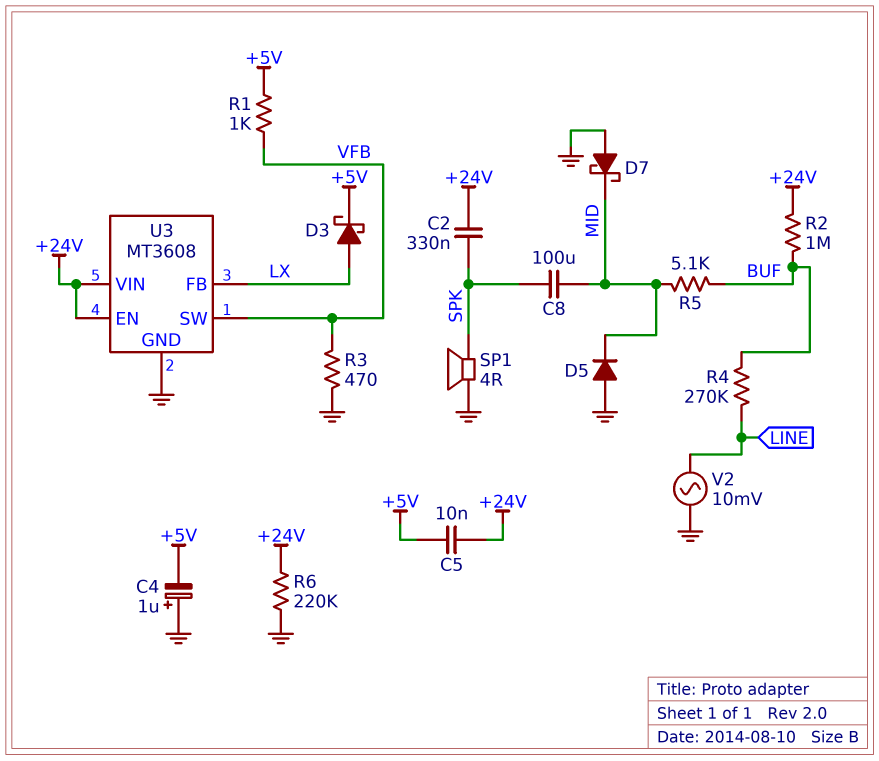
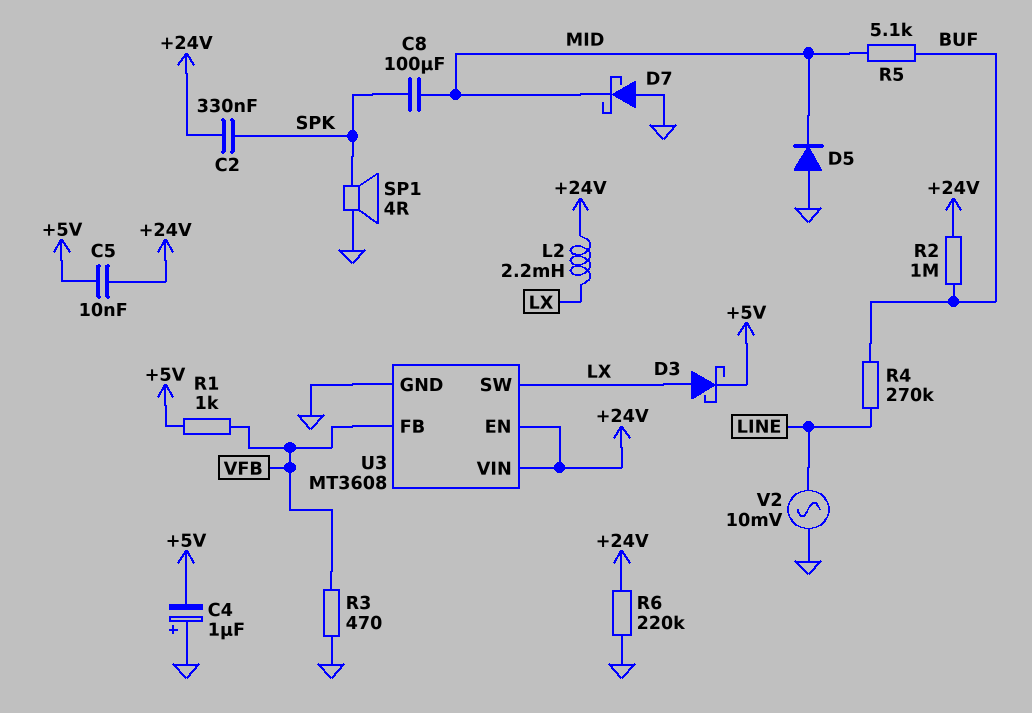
L2: none -> 2.2mH (+24V, LX)
U3 pin FB: LX -> VFB
U3 pin SW: VFB -> LX

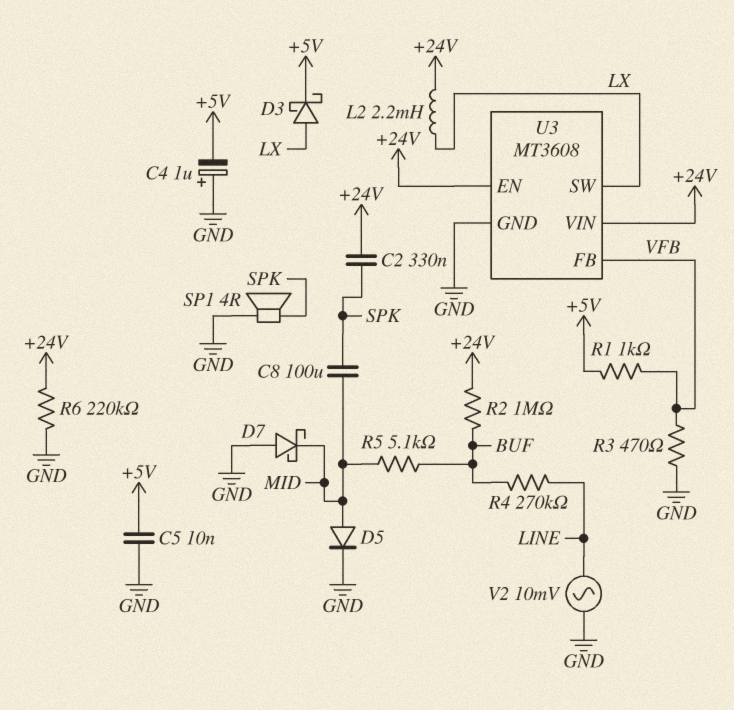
C5: 10nF (+5V, +24V) -> 10nF (+5V, GND)
D5: diode (A GND, K MID) -> diode (A MID, K GND)

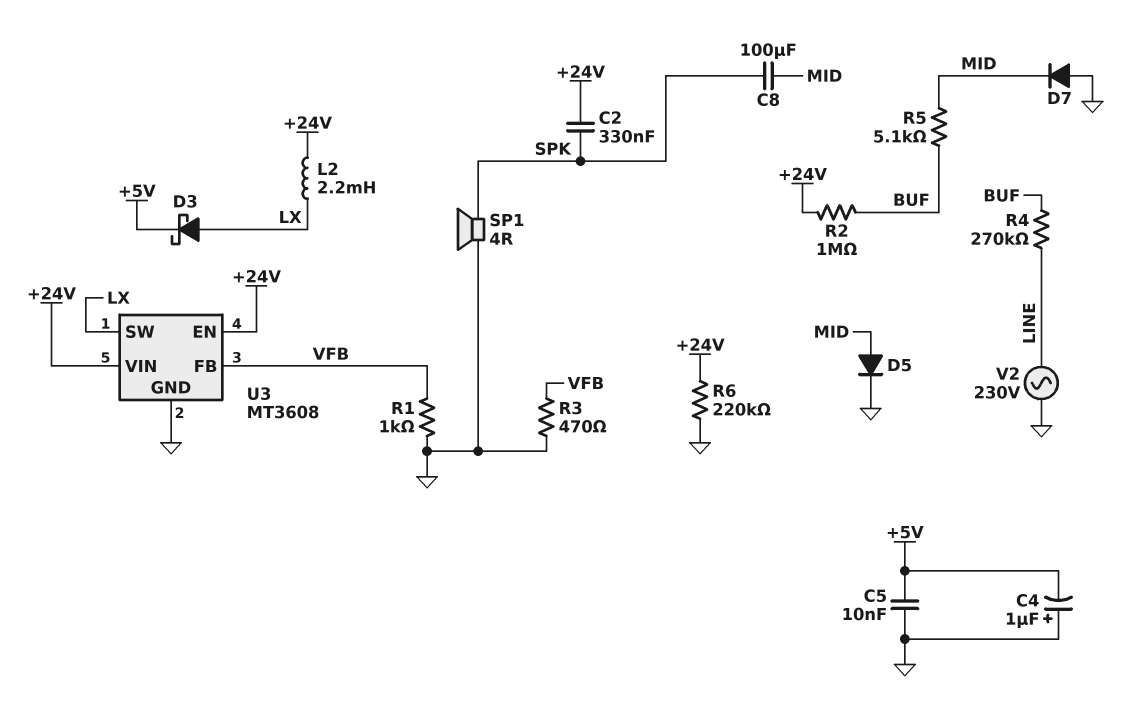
D7: schottky (A GND, K MID) -> diode (A GND, K MID)
R1: 1k (+5V, VFB) -> 1k (GND, VFB)
V2: AC 10mV (GND, LINE) -> AC 230V (GND, LINE)

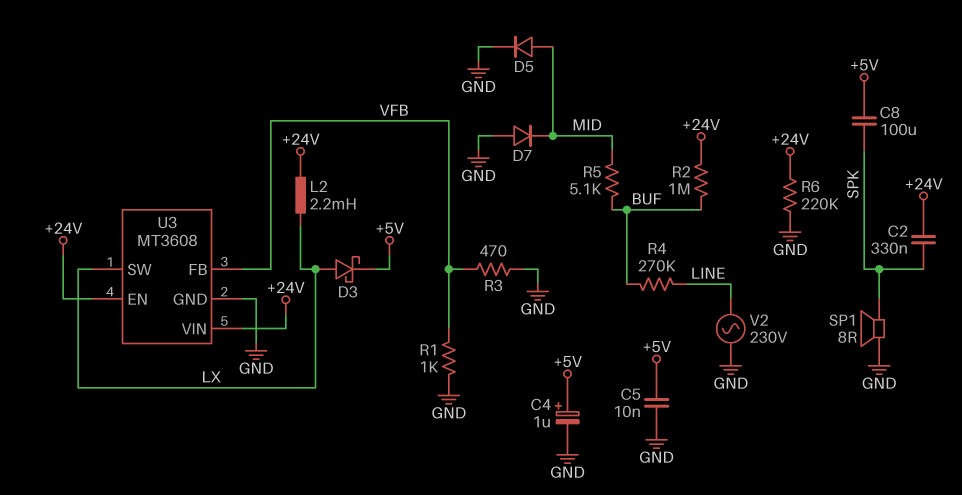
C4: 1uF (plus GND, minus +5V) -> 1uF (plus +5V, minus GND)
C8: 100uF (MID, SPK) -> 100uF (+5V, SPK)
SP1: speaker 4R (GND, SPK) -> speaker 8R (GND, SPK)

